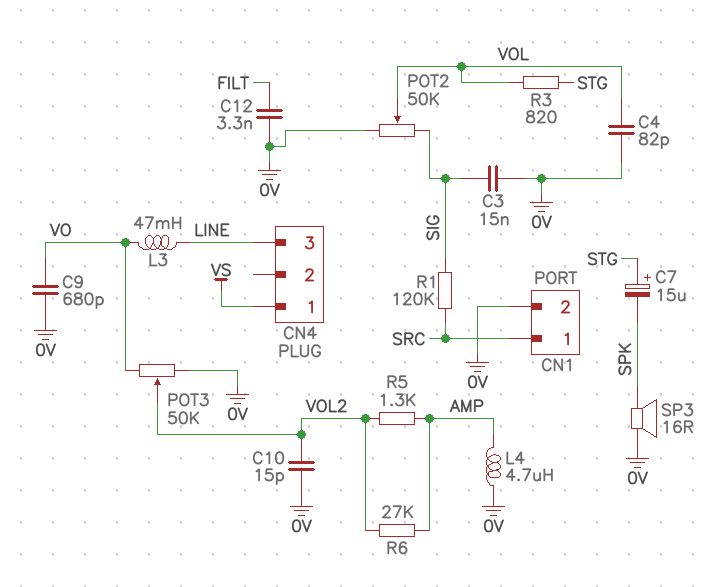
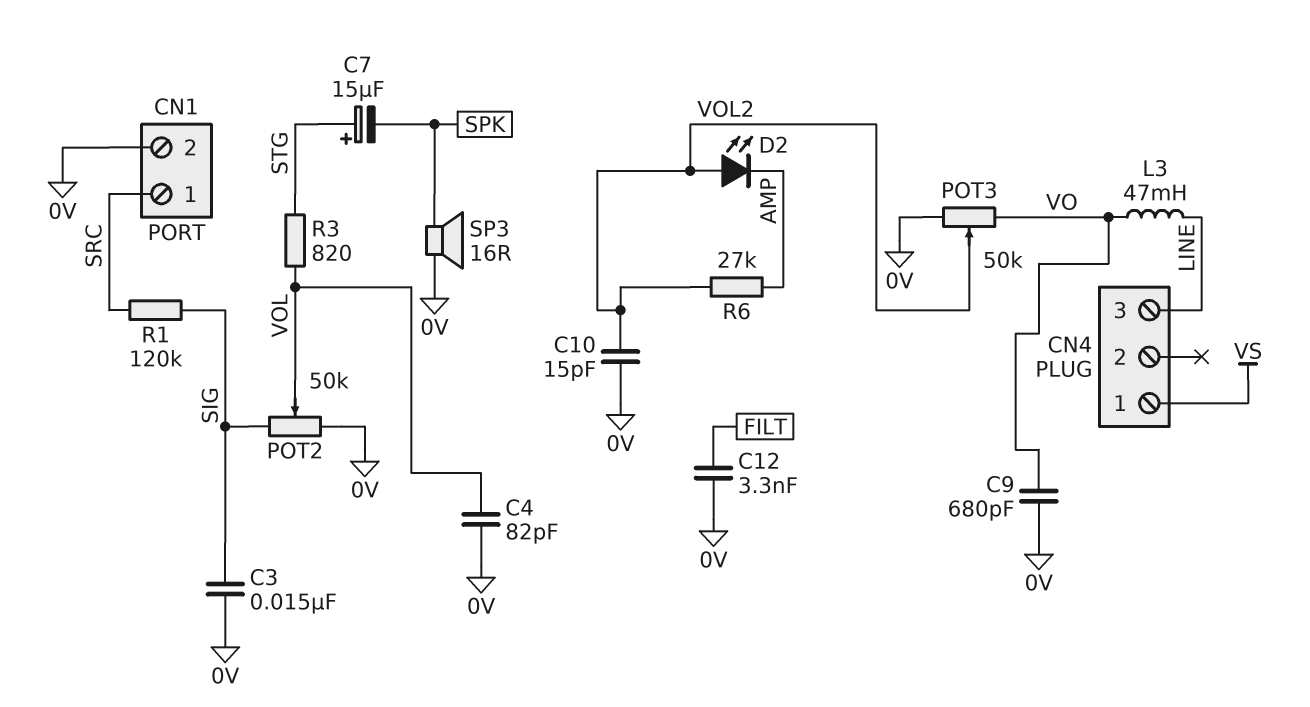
D2: none -> LED (A VOL2, K AMP)
L4: 4.7uH (0V, AMP) -> none
R5: 1.3k (AMP, VOL2) -> none

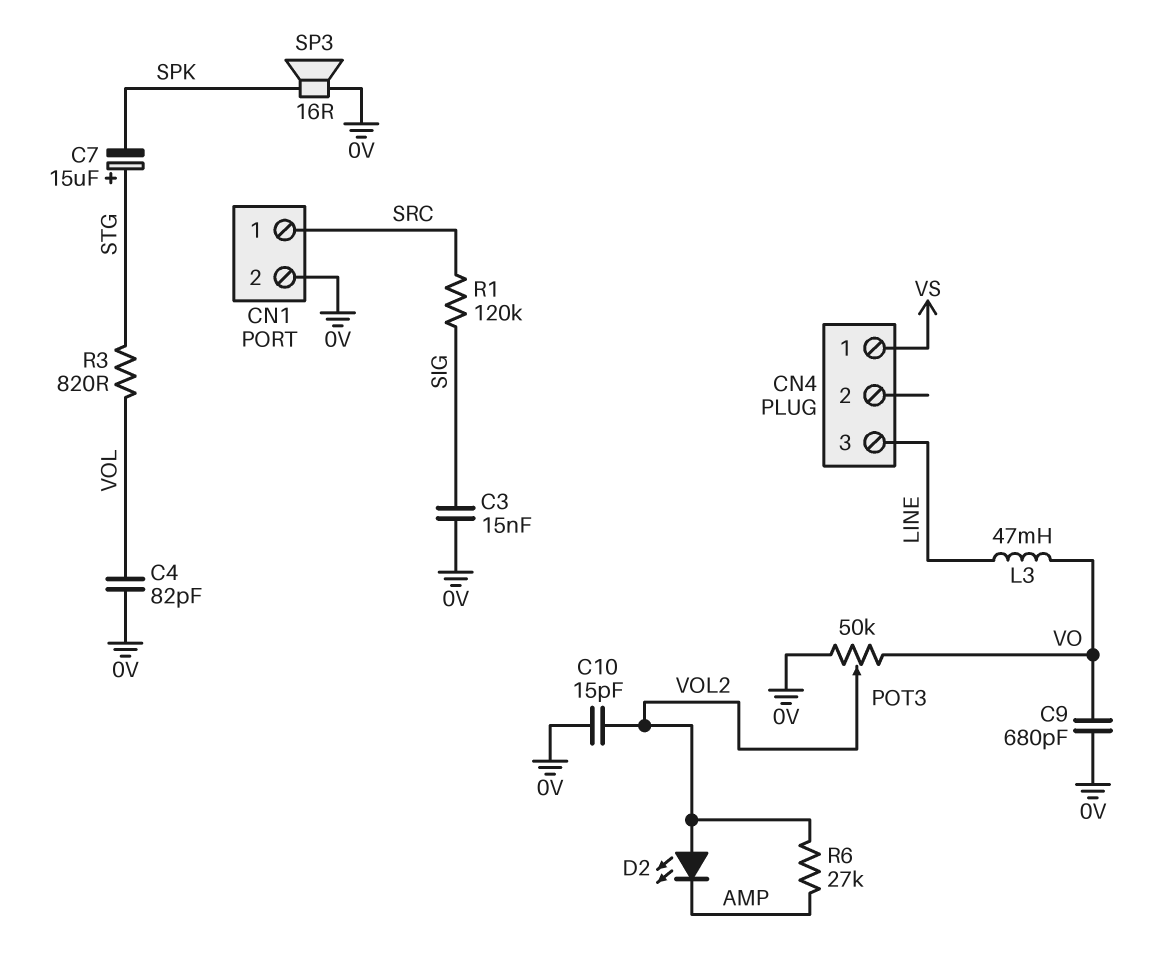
C12: 3.3nF (0V, FILT) -> none
POT2: 50k (0V, SIG, wiper VOL) -> none

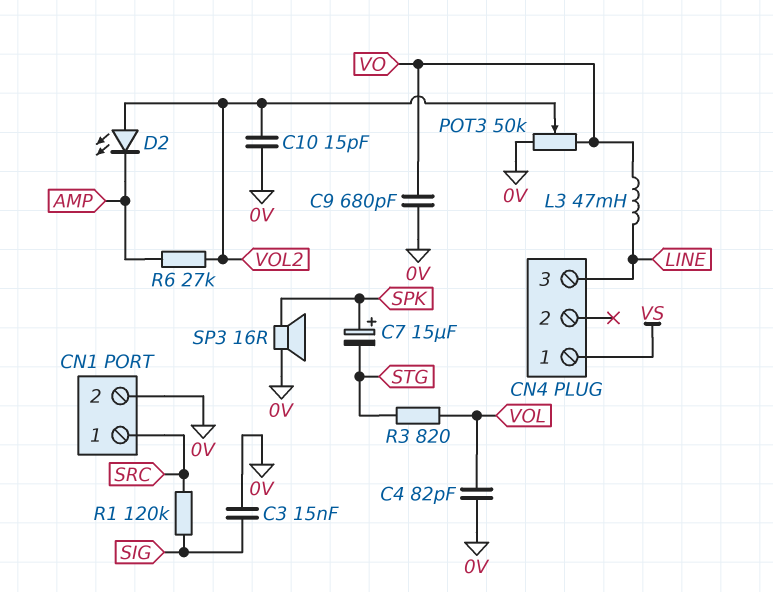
C7: 15uF (plus STG, minus SPK) -> 15uF (plus SPK, minus STG)

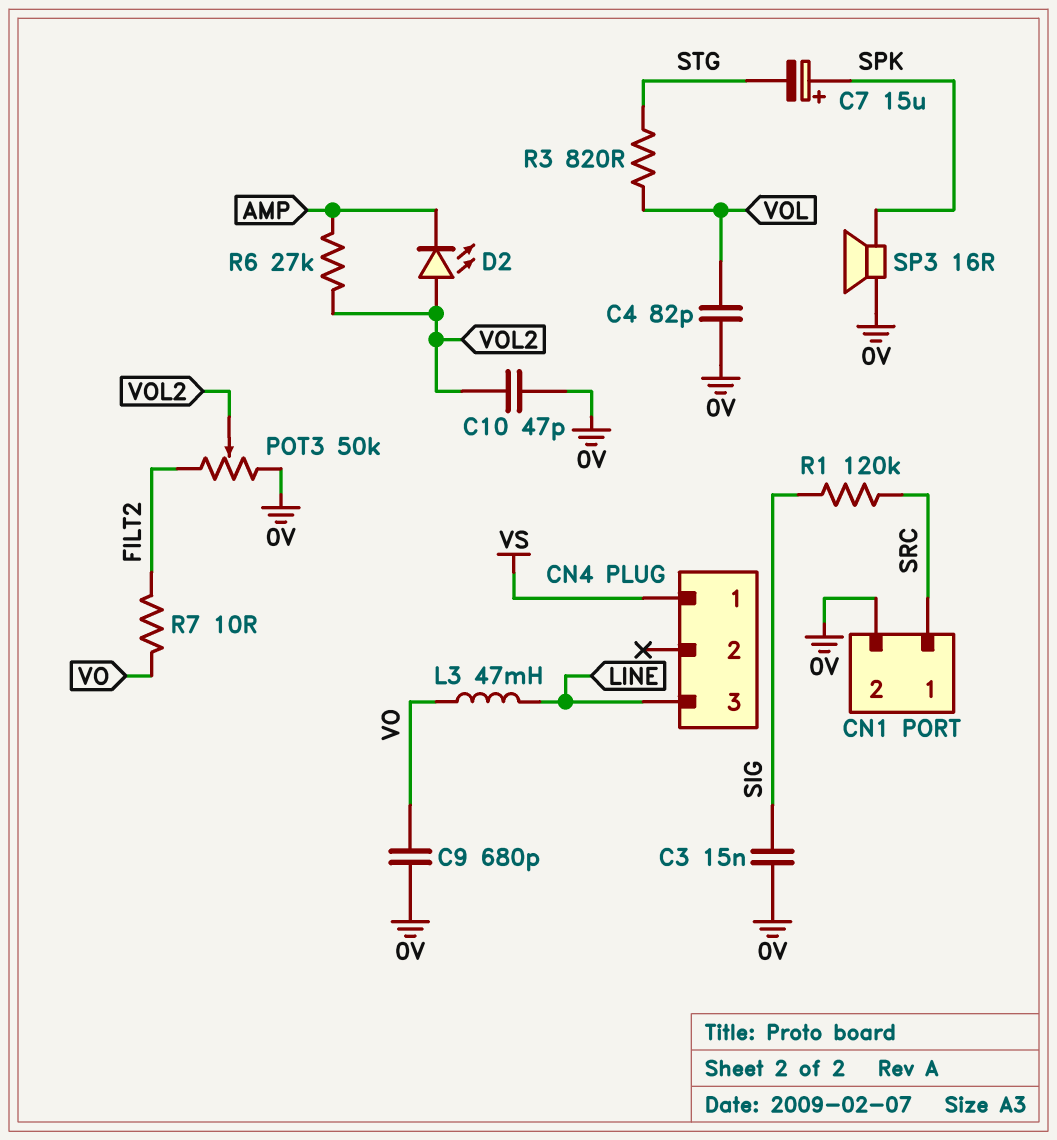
C10: 15pF (0V, VOL2) -> 47pF (0V, VOL2)
POT3: 50k (0V, VO, wiper VOL2) -> 50k (0V, FILT2, wiper VOL2)
R7: none -> 10 (FILT2, VO)

